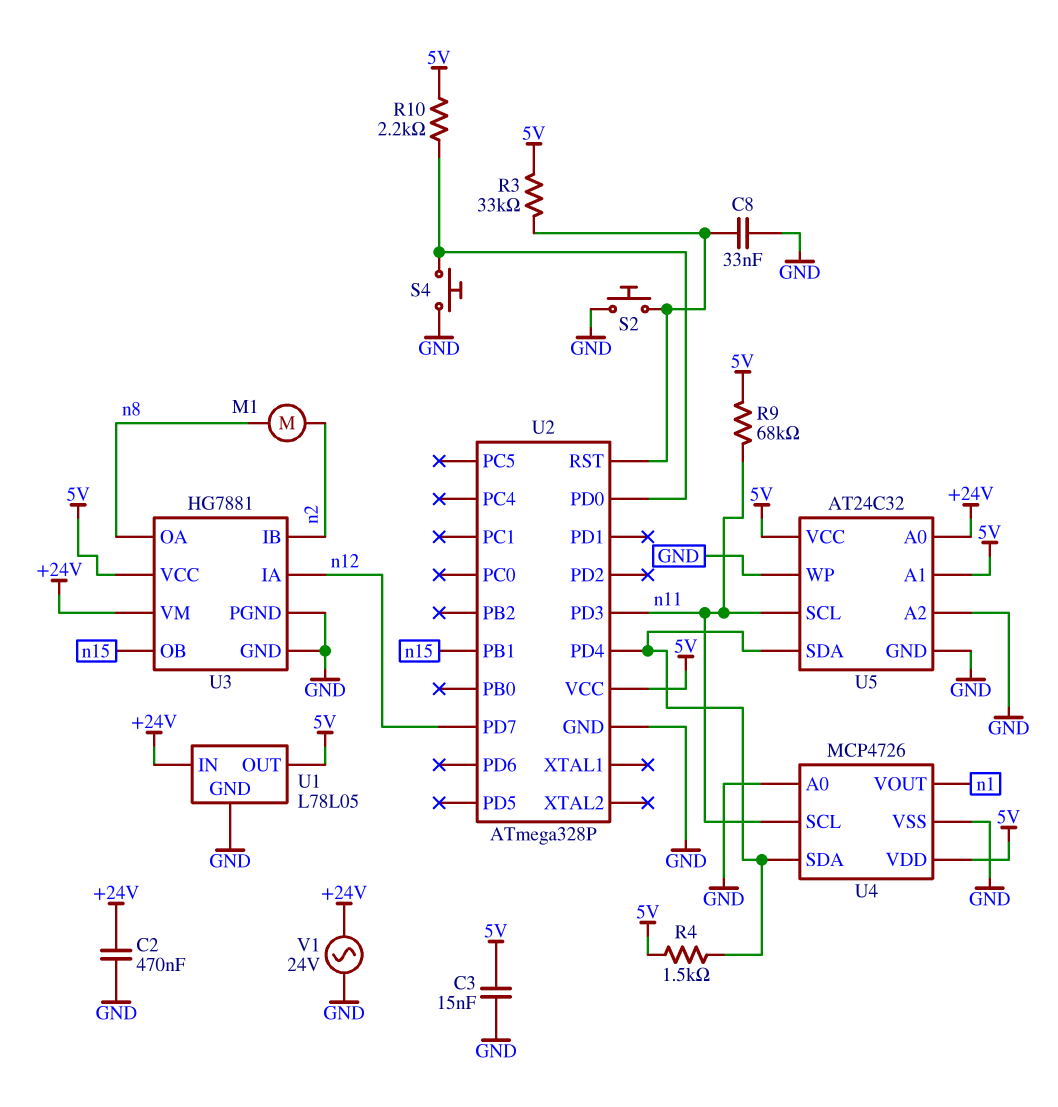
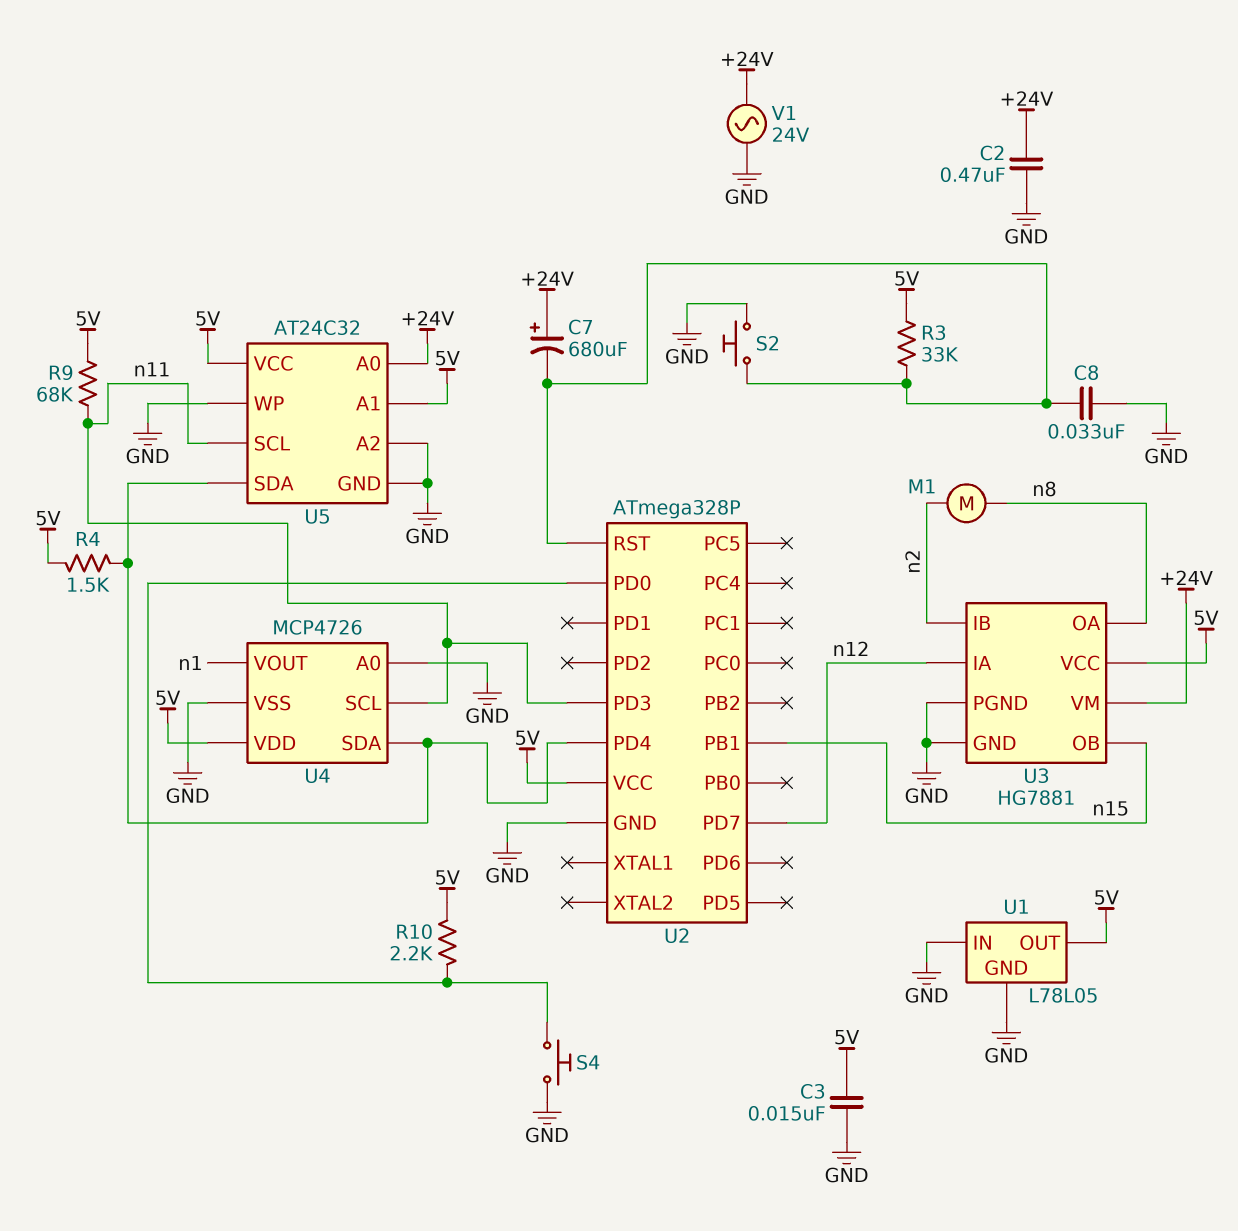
C7: none -> 680uF (plus +24V, minus U2/RST)
U1 pin IN: +24V -> GND

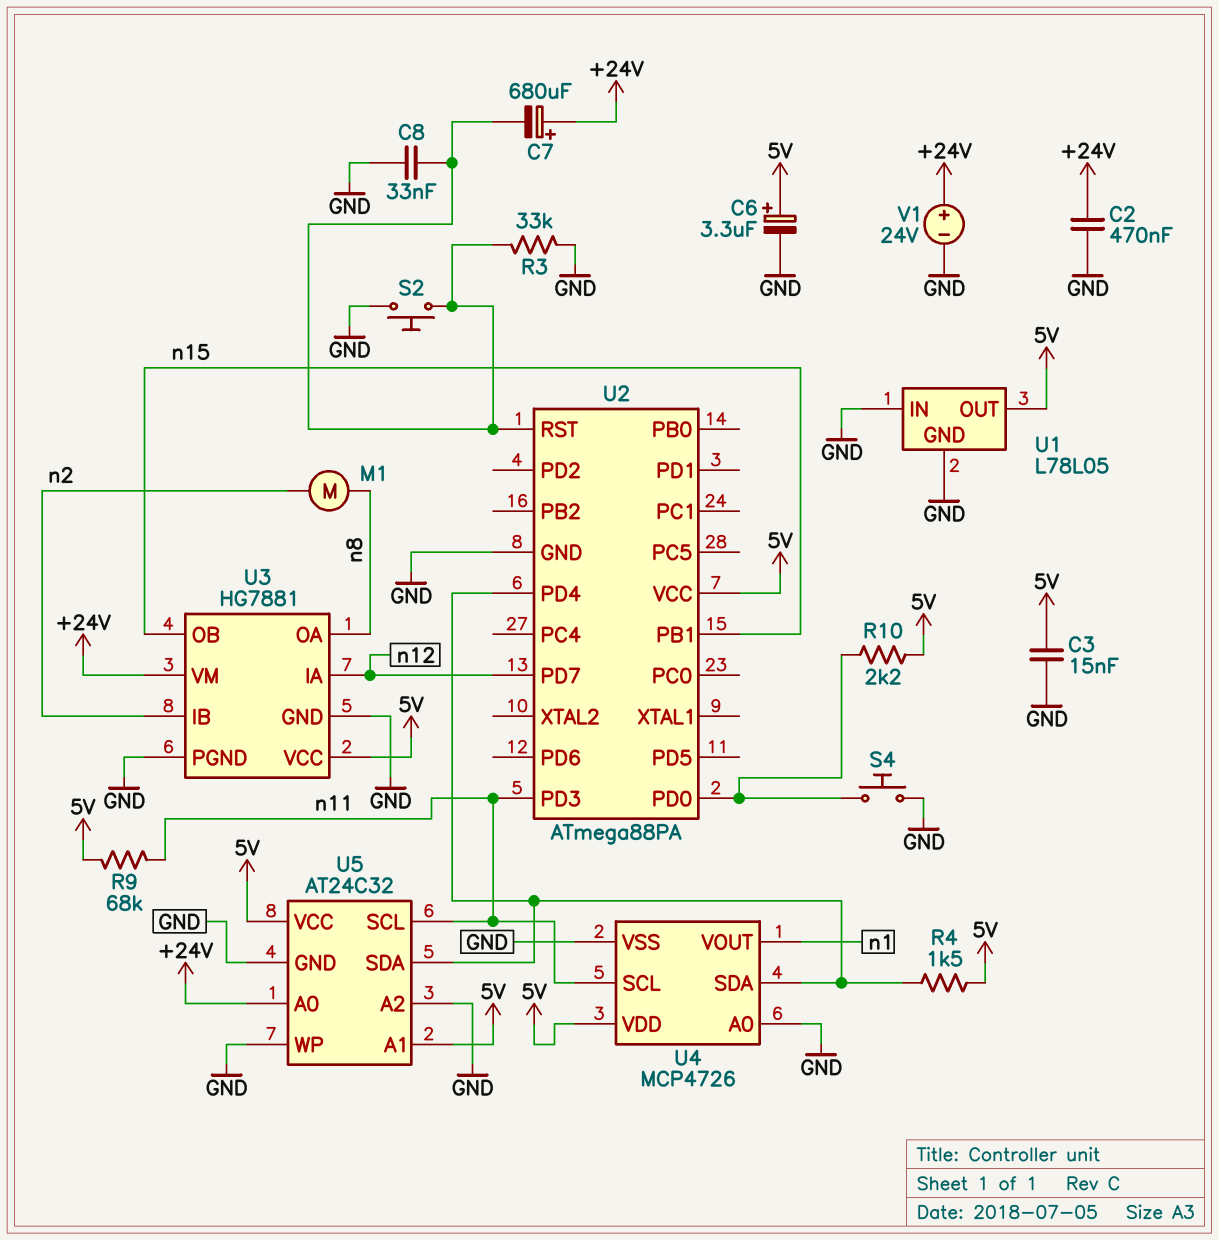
C6: none -> 3.3uF (plus 5V, minus GND)
R3: 33k (5V, U2/RST) -> 33k (GND, U2/RST)
U2: ATmega328P -> ATmega88PA
V1: AC 24V (+24V, GND) -> 24V (plus +24V, minus GND)

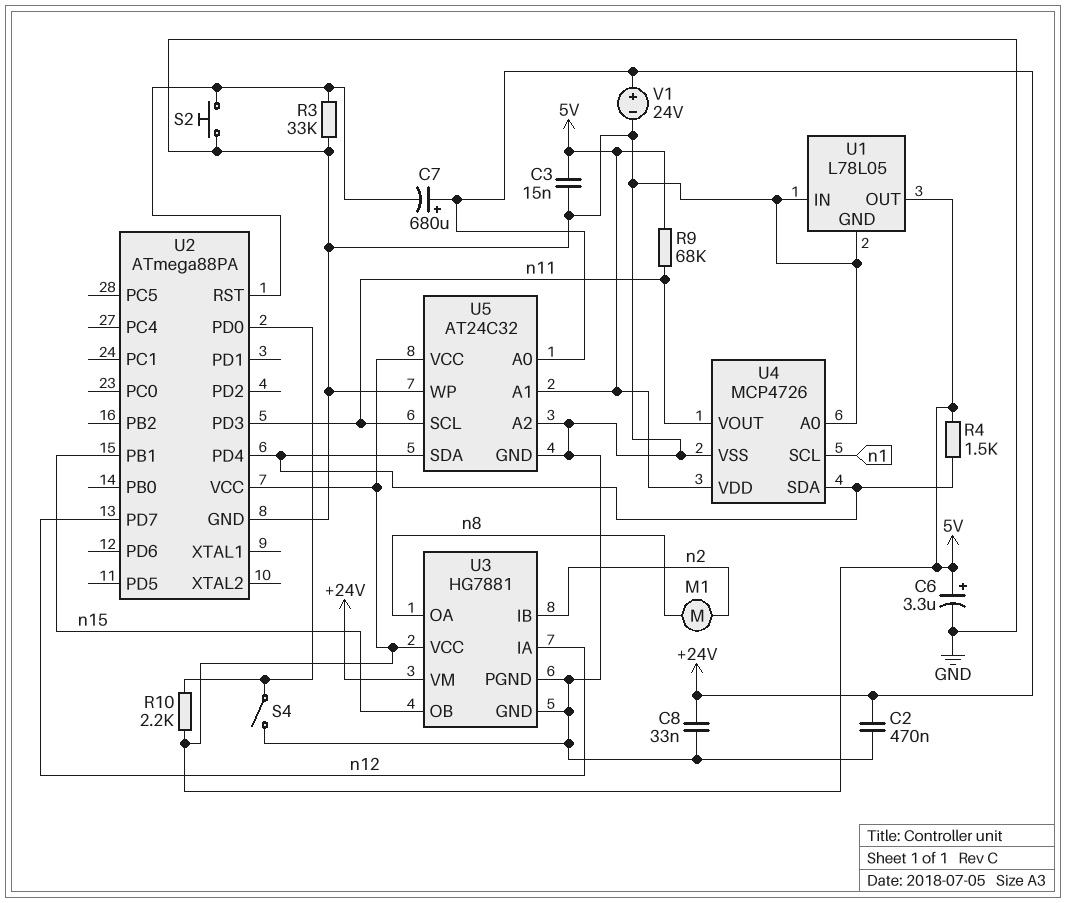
C8: 33nF (GND, U2/RST) -> 33nF (+24V, GND)
S4: button (GND, U2/PD0) -> switch (GND, U2/PD0)
U4 pin SCL: n11 -> n1
U4 pin VOUT: n1 -> n11

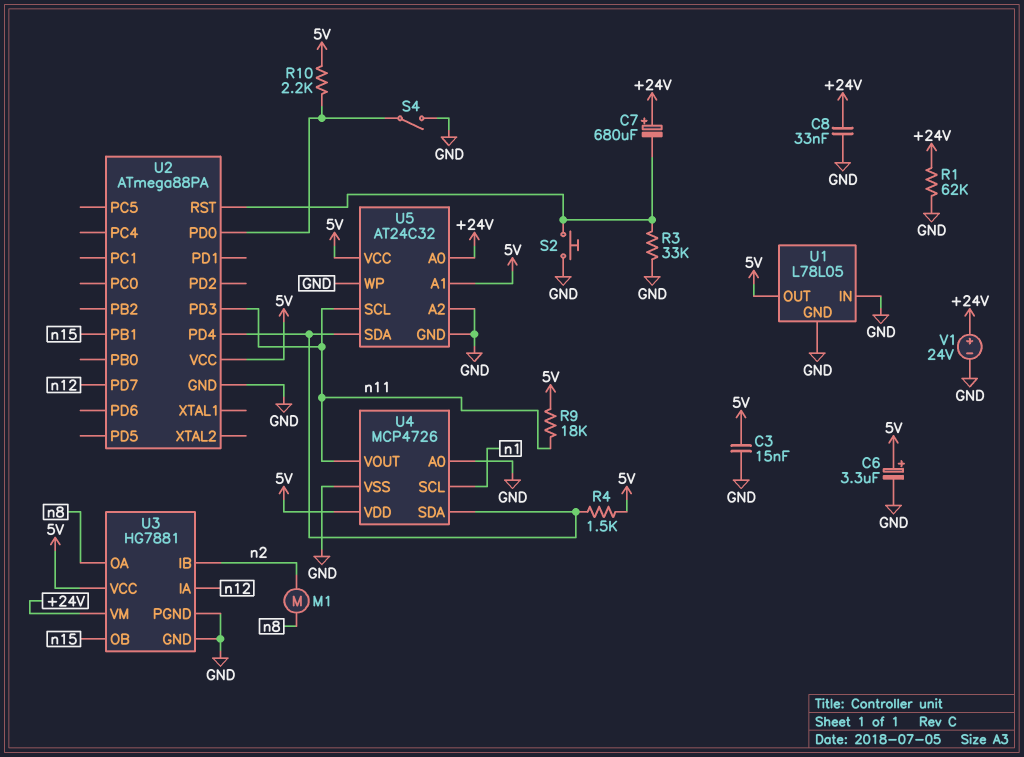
C2: 470nF (+24V, GND) -> none
R1: none -> 62k (+24V, GND)
R9: 68k (5V, n11) -> 18k (5V, n11)

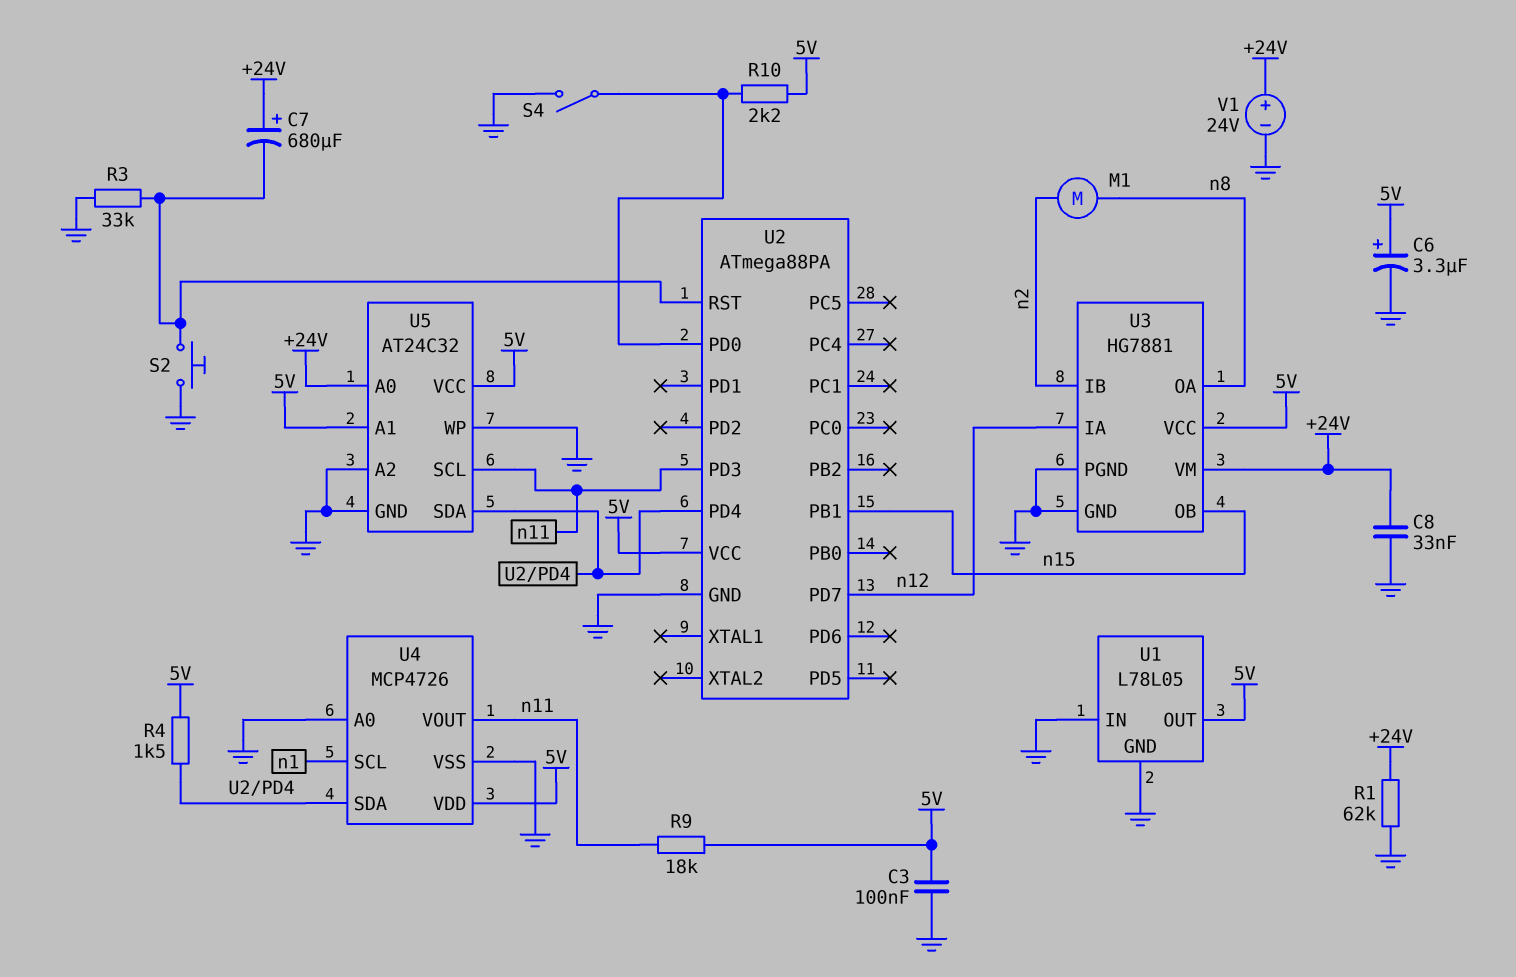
C3: 15nF (5V, GND) -> 100nF (5V, GND)

